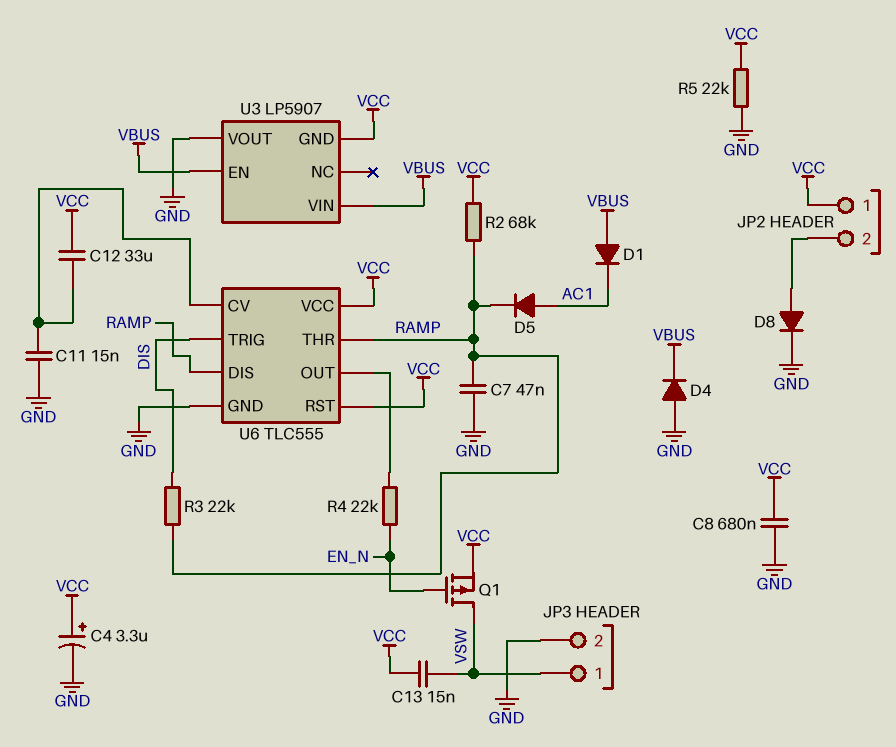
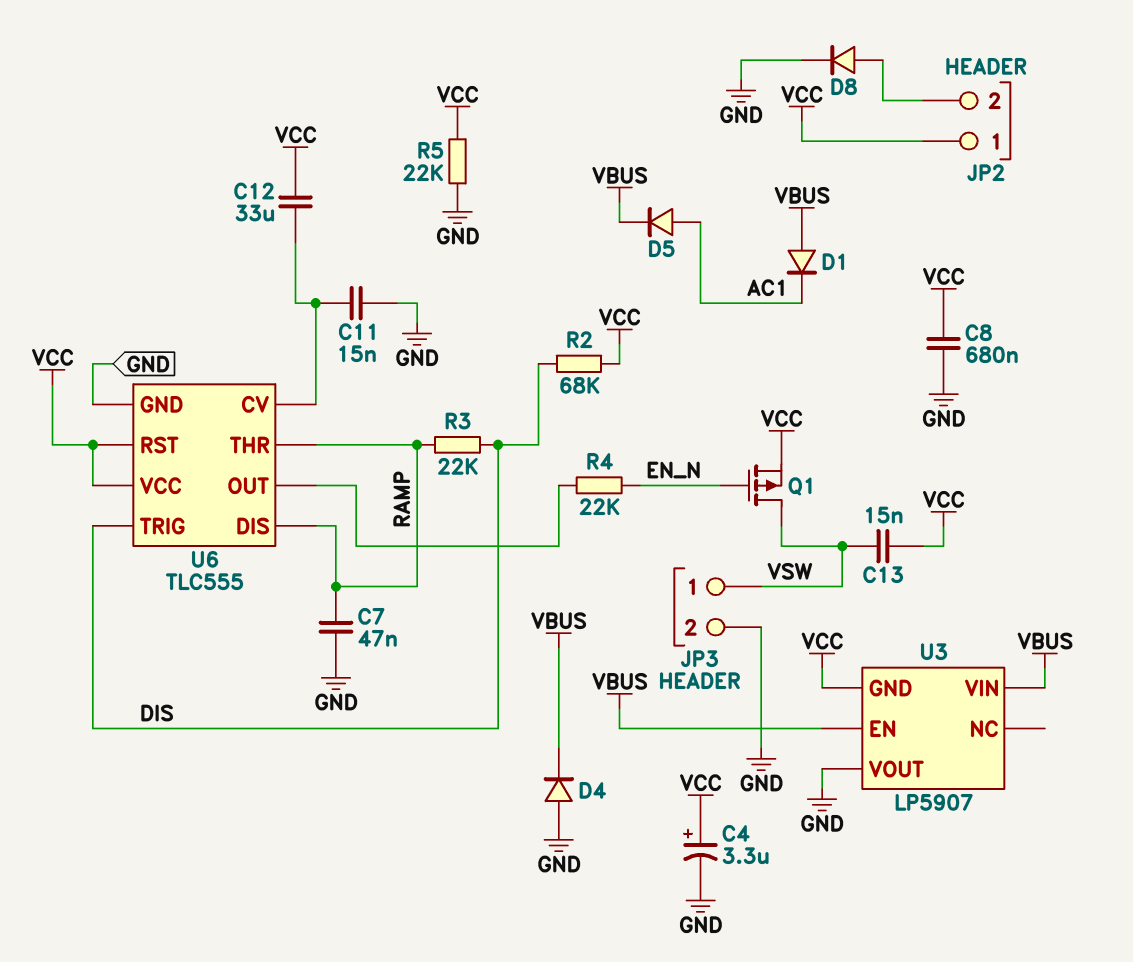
D5: diode (A AC1, K RAMP) -> diode (A AC1, K VBUS)
R2: 68k (RAMP, VCC) -> 68k (DIS, VCC)

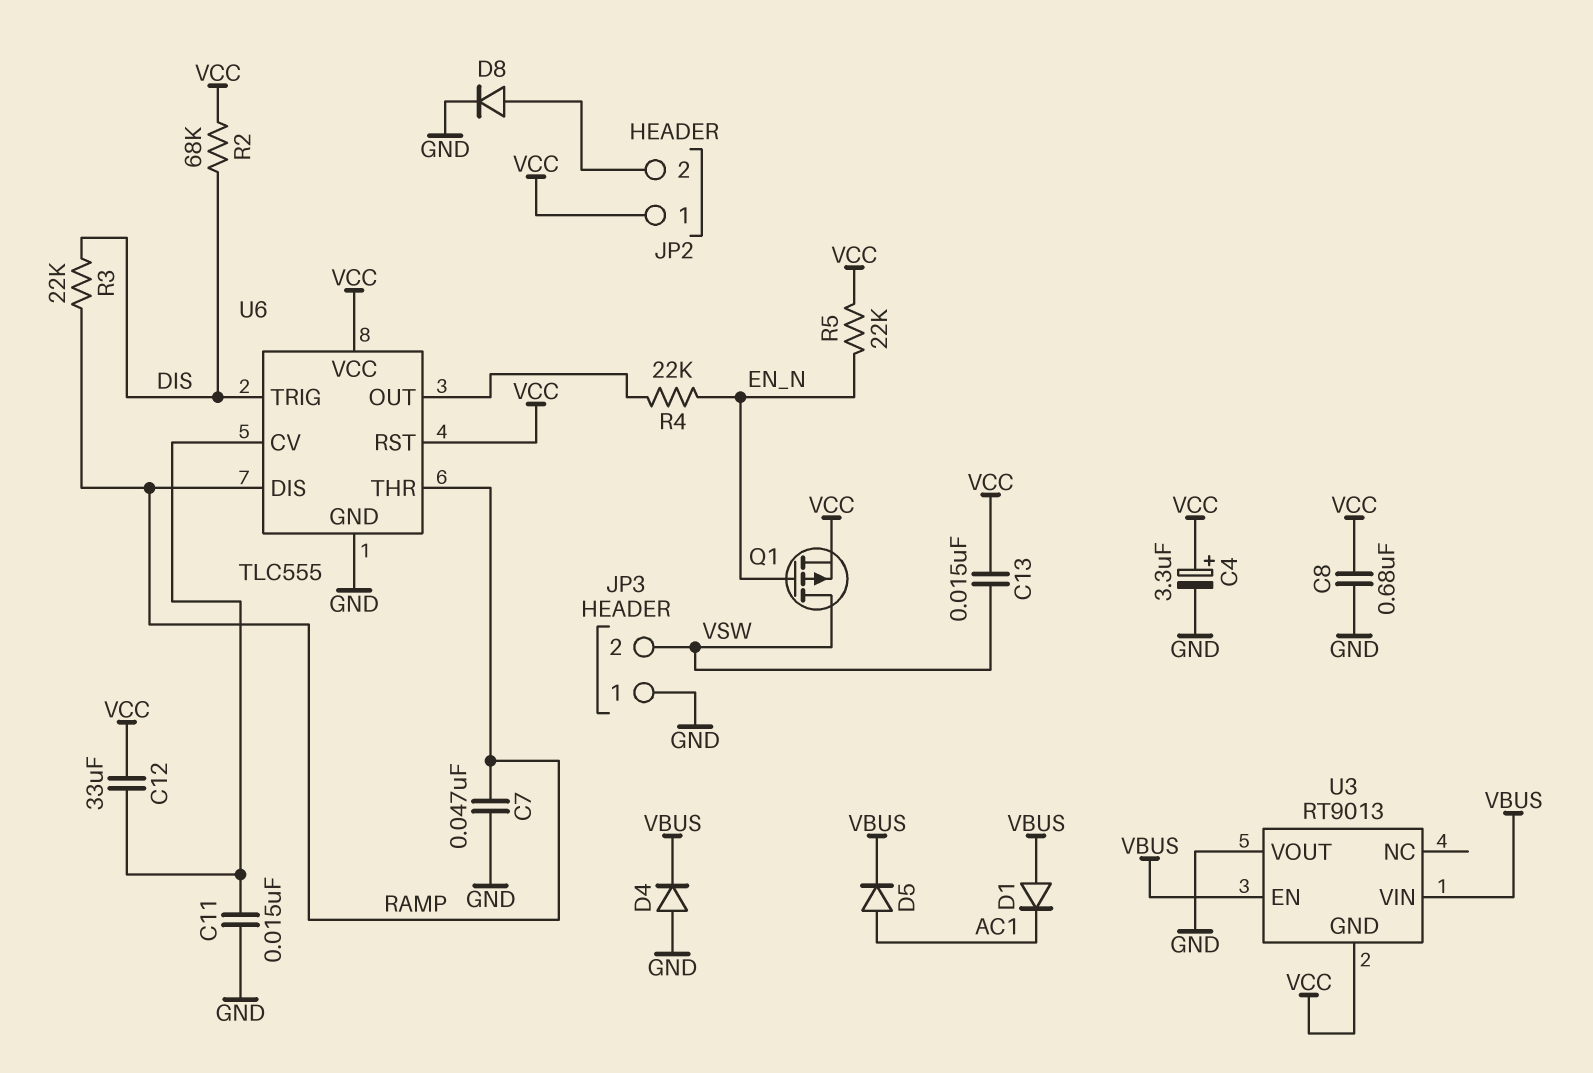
JP3 pin 1: VSW -> GND
JP3 pin 2: GND -> VSW
R5: 22k (GND, VCC) -> 22k (EN_N, VCC)
U3: LP5907 -> RT9013

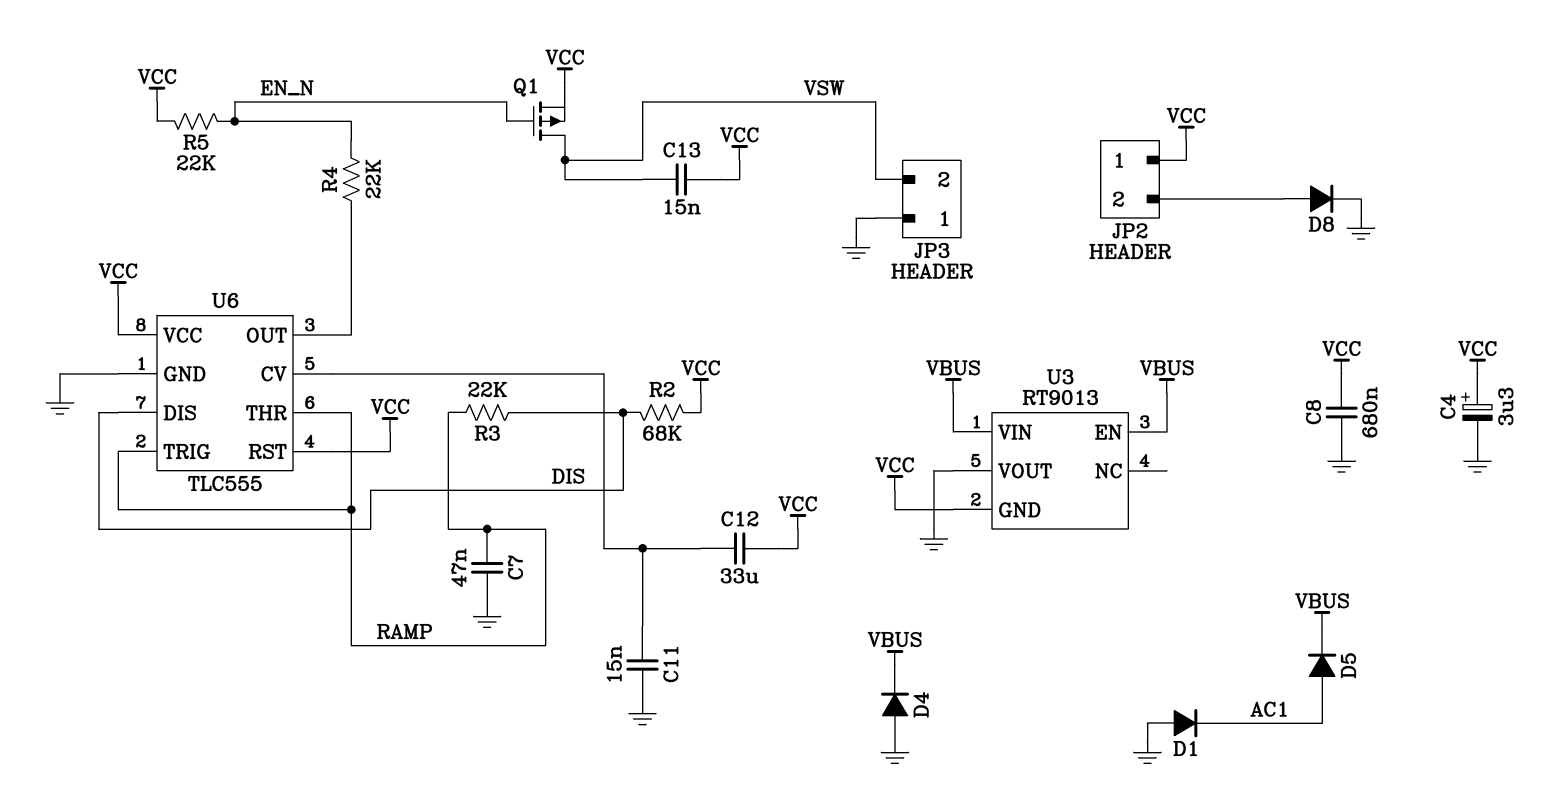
D1: diode (A VBUS, K AC1) -> diode (A GND, K AC1)
U6 pin DIS: RAMP -> DIS
U6 pin TRIG: DIS -> RAMP

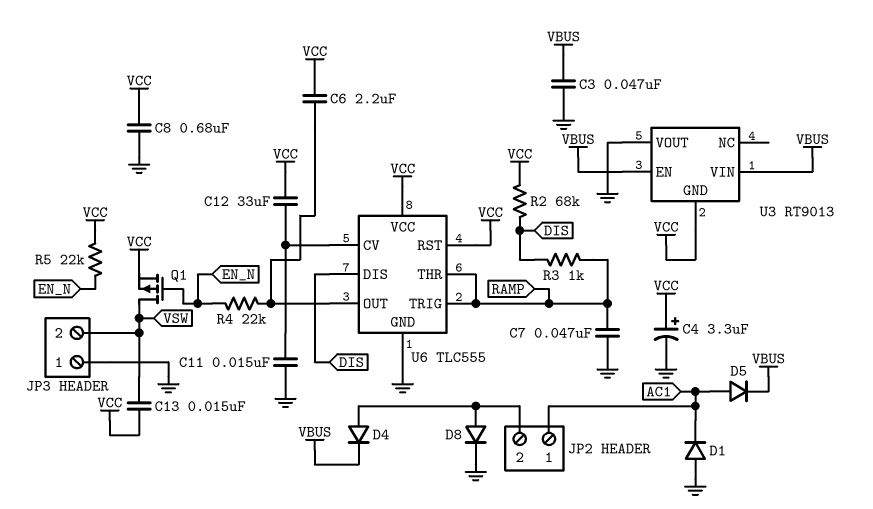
C3: none -> 47nF (GND, VBUS)
C6: none -> 2.2uF (U6/OUT, VCC)
D4: diode (A GND, K VBUS) -> diode (A JP2/2, K VBUS)
JP2 pin 1: VCC -> AC1
R3: 22k (DIS, RAMP) -> 1k (DIS, RAMP)

